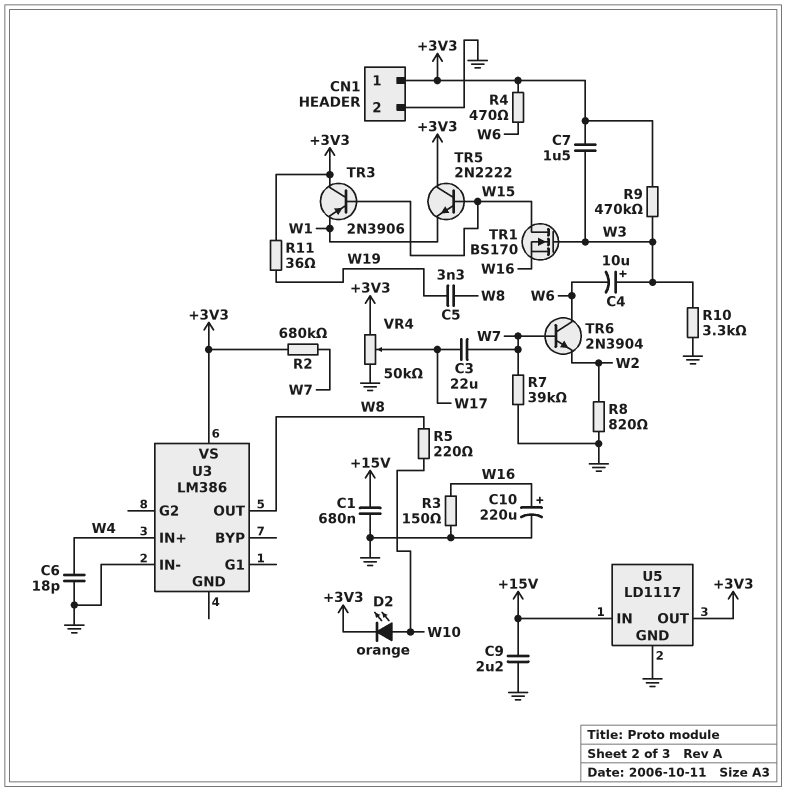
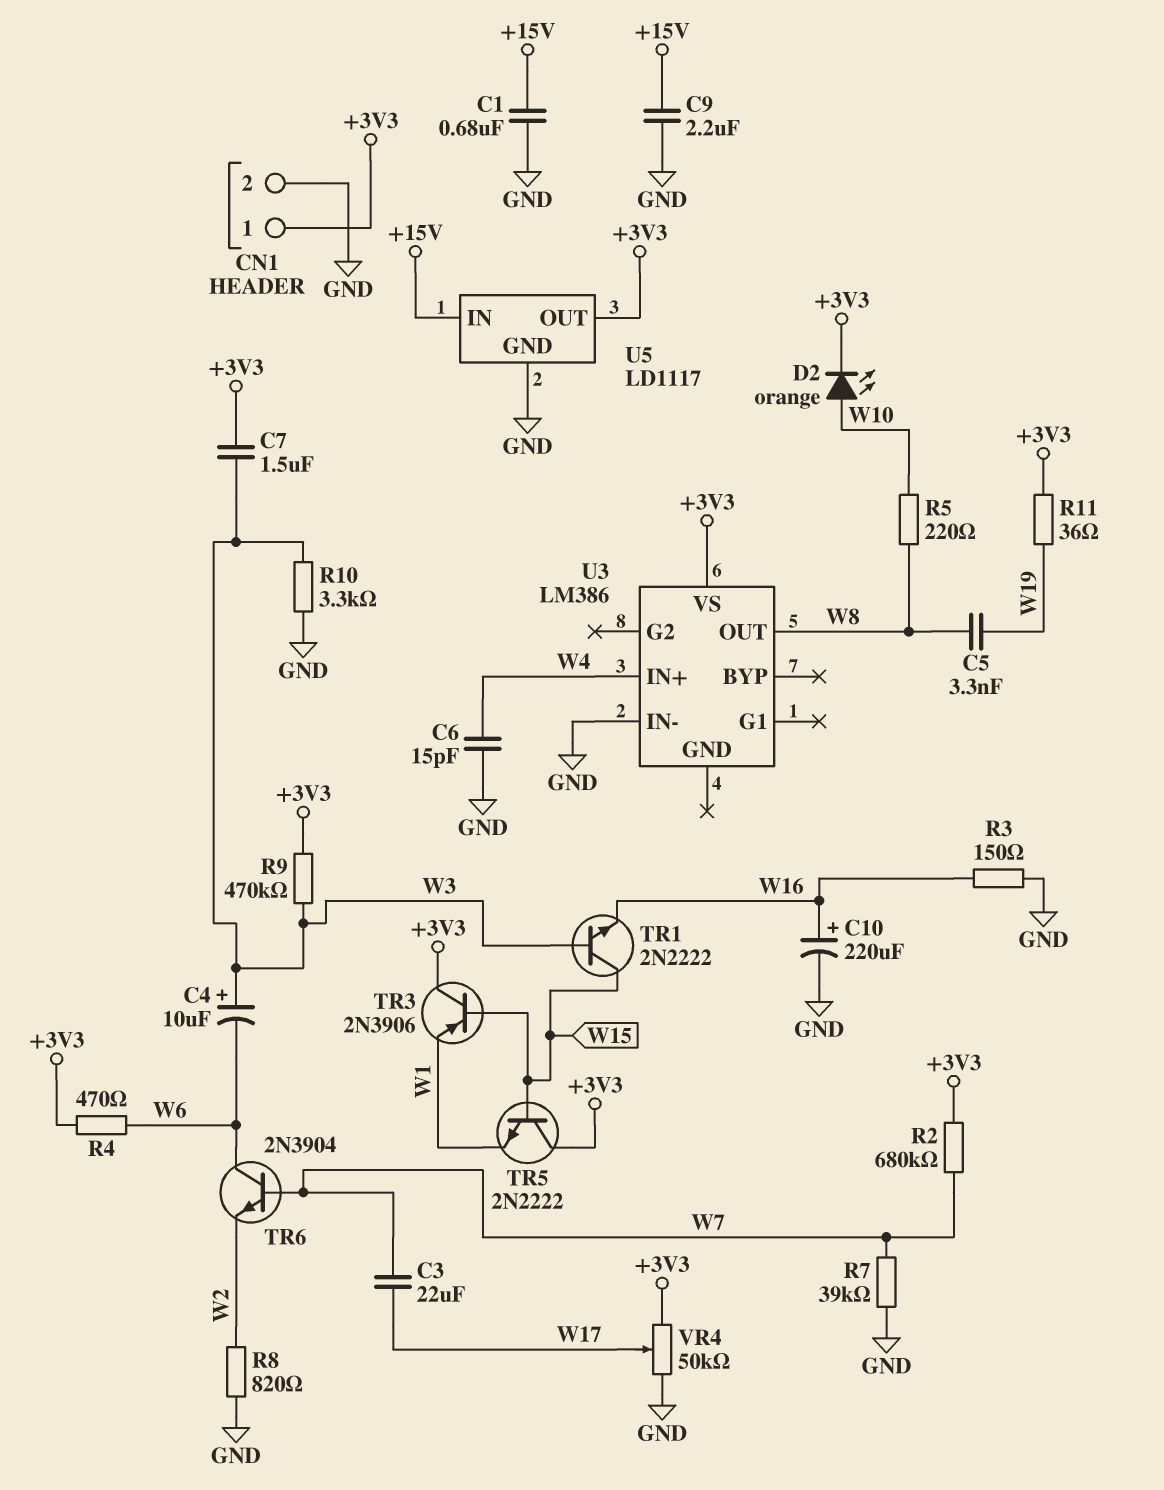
C6: 18pF (GND, W4) -> 15pF (GND, W4)
TR1: NMOS BS170 (G W3, D W15, S W16) -> NPN 2N2222 (B W3, C W15, E W16)

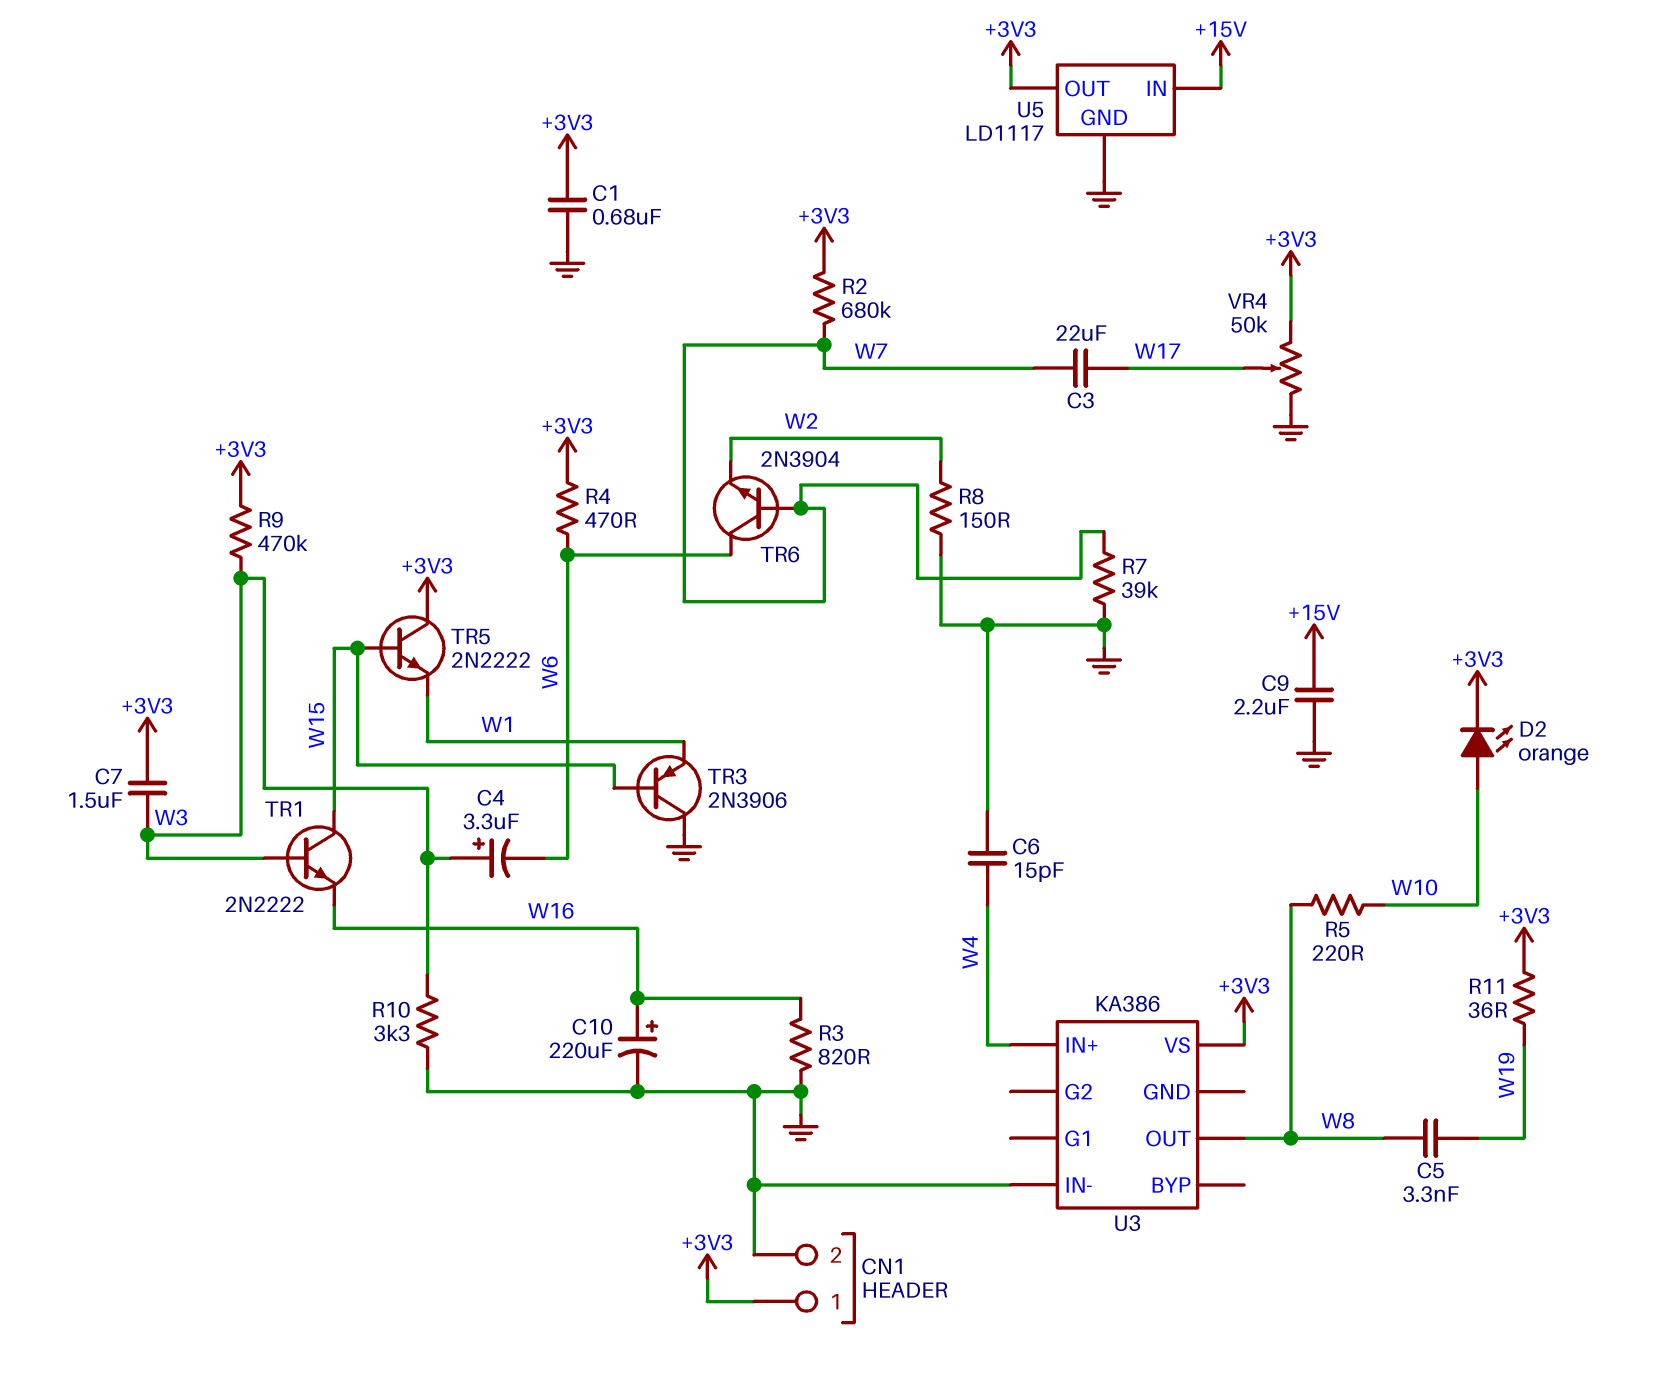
C1: 680nF (+15V, GND) -> 680nF (+3V3, GND)
C4: 10uF (plus W3, minus W6) -> 3.3uF (plus W3, minus W6)
R3: 150 (GND, W16) -> 820 (GND, W16)
R8: 820 (GND, W2) -> 150 (GND, W2)
TR3: PNP 2N3906 (B W15, C +3V3, E W1) -> PNP 2N3906 (B W15, C GND, E W1)
U3: LM386 -> KA386

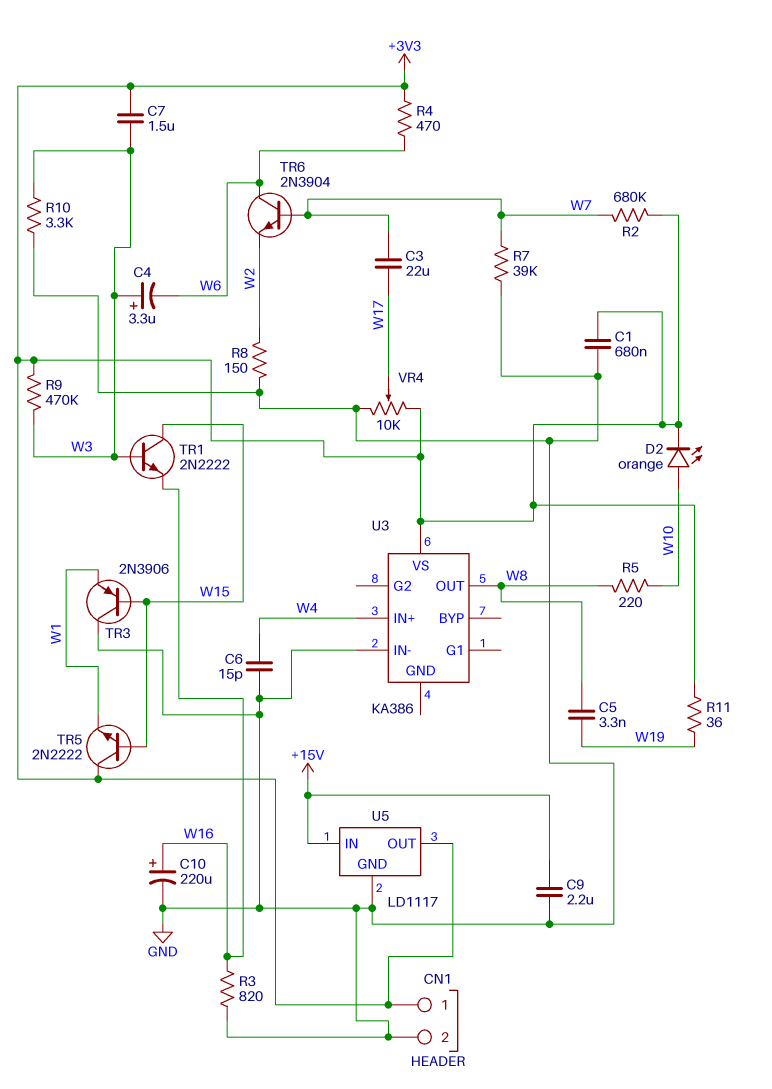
VR4: 50k (+3V3, GND, wiper W17) -> 10k (+3V3, GND, wiper W17)

